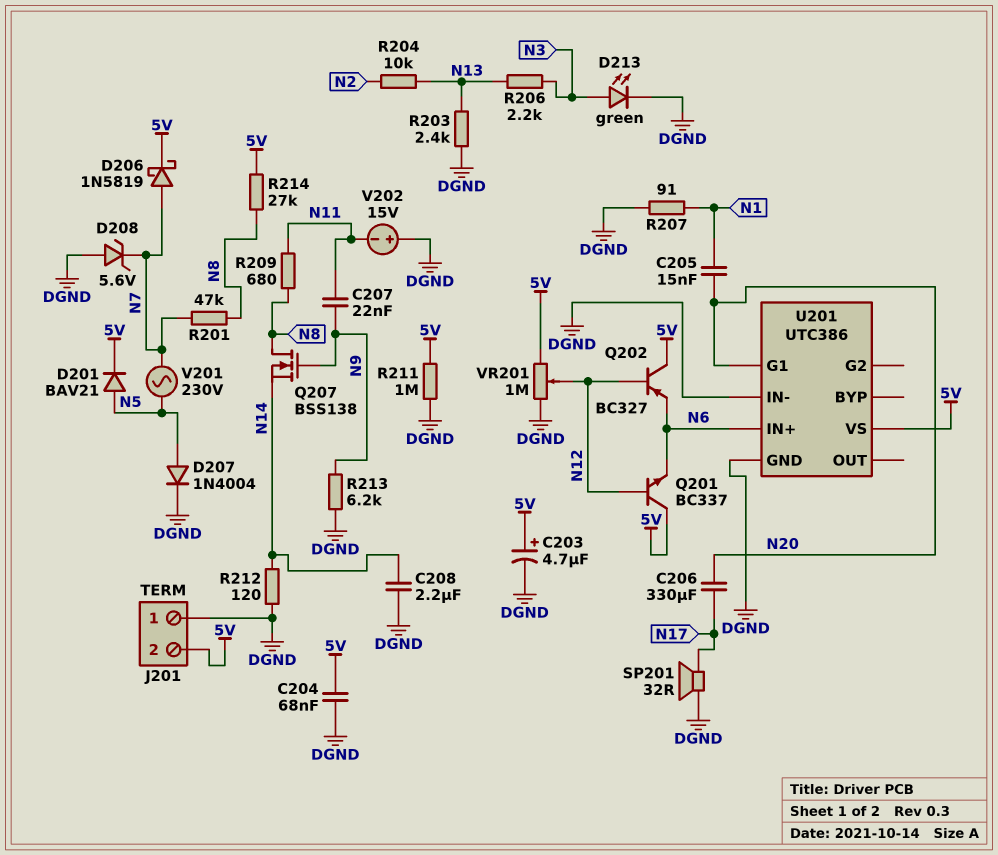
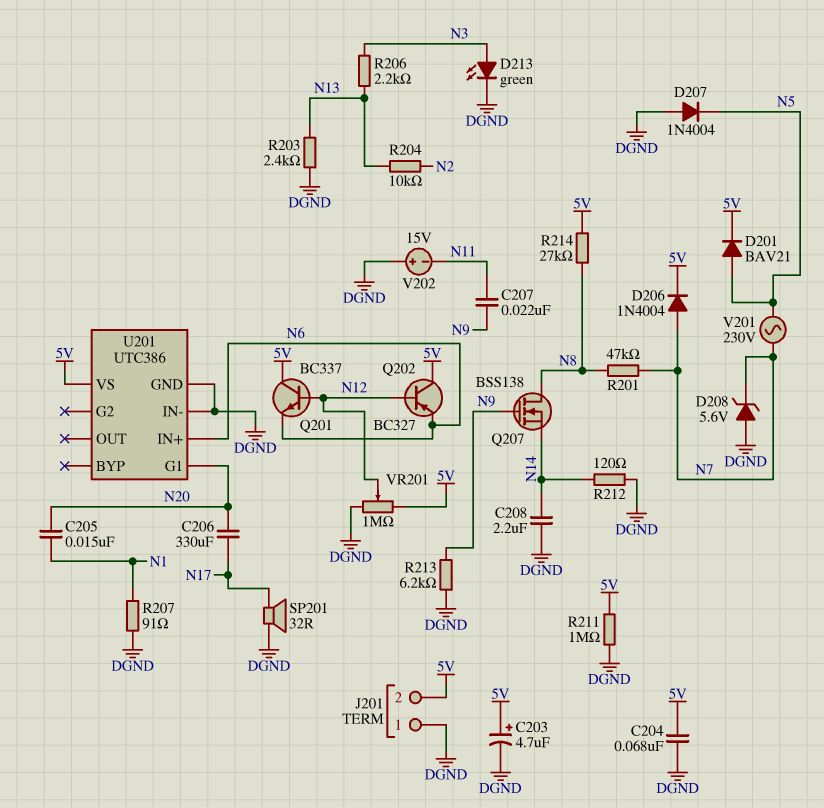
D206: schottky 1N5819 (A N7, K 5V) -> diode 1N4004 (A N7, K 5V)
D207: diode 1N4004 (A N5, K DGND) -> diode 1N4004 (A DGND, K N5)
R209: 680 (N8, N11) -> none

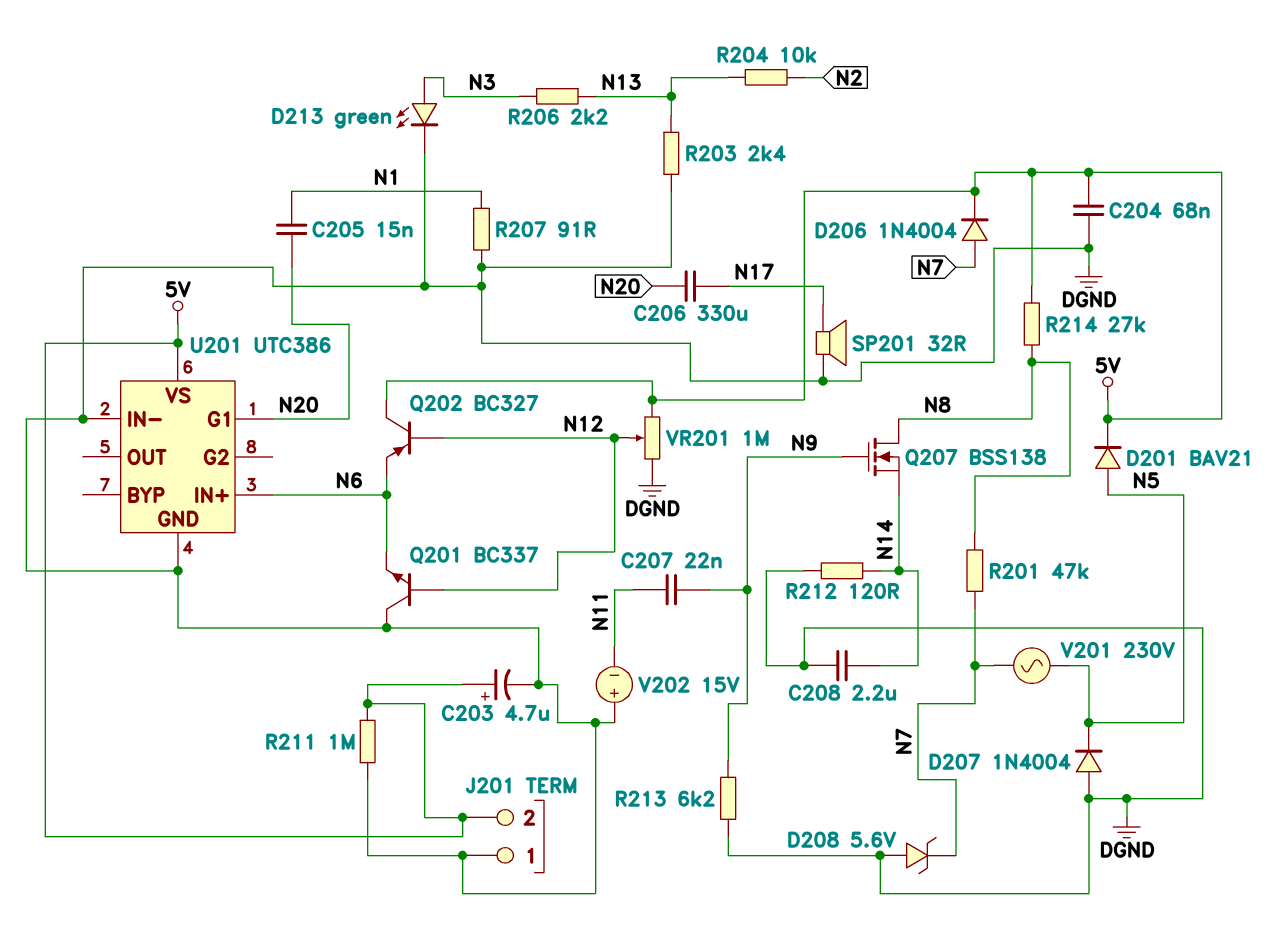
Q201: NPN BC337 (B N12, C 5V, E N6) -> NPN BC337 (B N12, C DGND, E N6)

